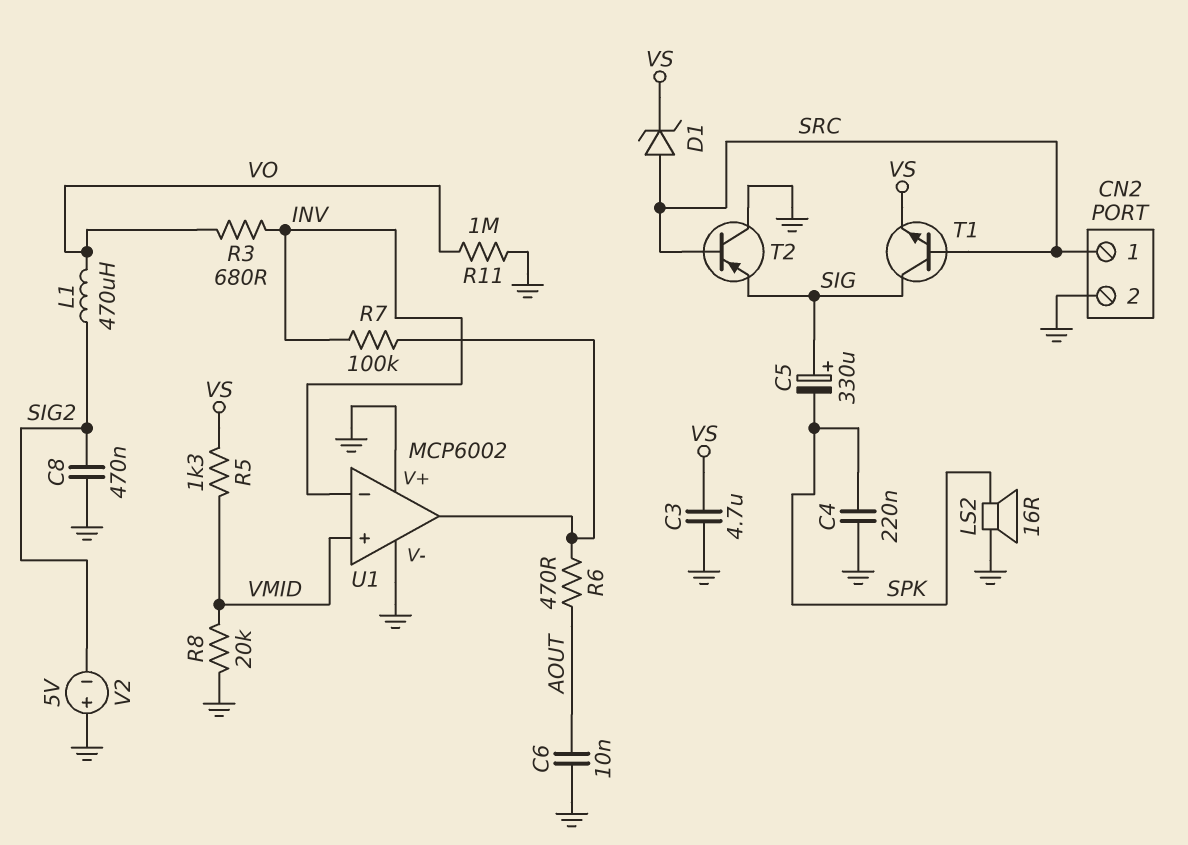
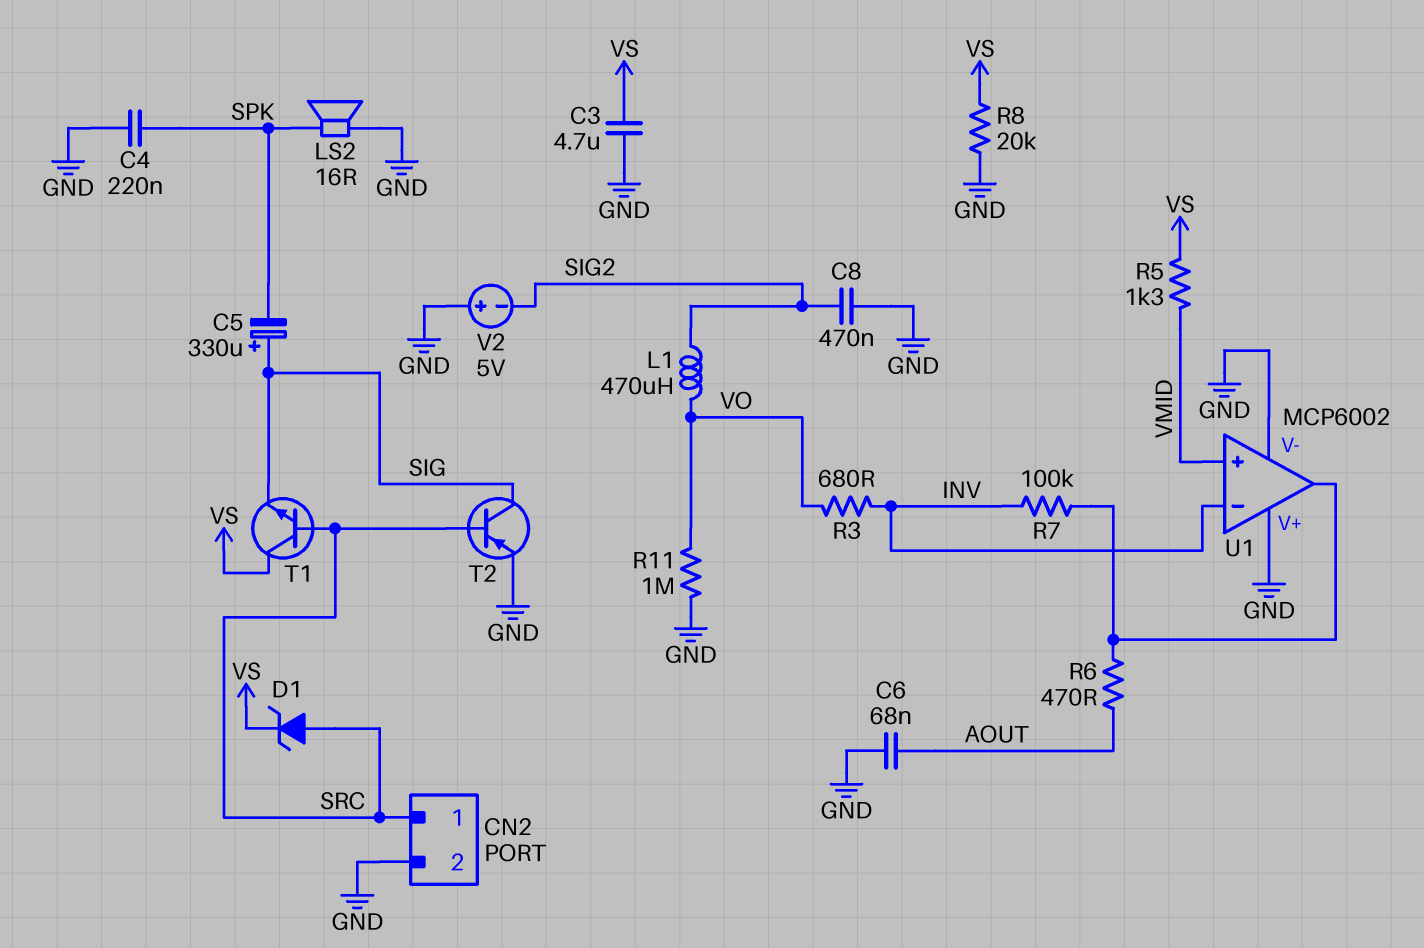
C6: 10nF (AOUT, GND) -> 68nF (AOUT, GND)
R8: 20k (GND, VMID) -> 20k (GND, VS)
T1: NPN (B SRC, C SIG, E VS) -> NPN (B SRC, C VS, E SIG)
T2: PNP (B SRC, C GND, E SIG) -> PNP (B SRC, C SIG, E GND)

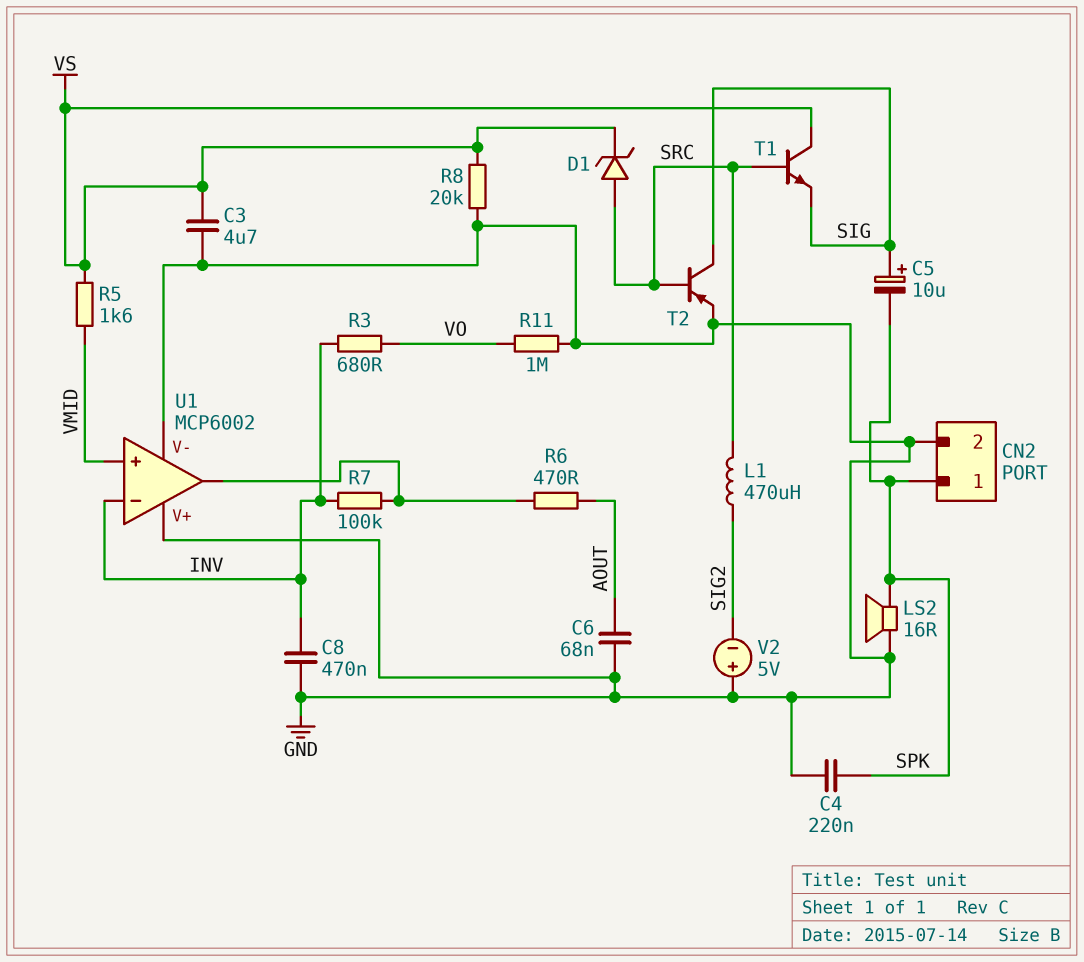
C5: 330uF (plus SIG, minus SPK) -> 10uF (plus SIG, minus SPK)
C8: 470nF (GND, SIG2) -> 470nF (GND, INV)
CN2 pin 1: SRC -> SPK
L1: 470uH (SIG2, VO) -> 470uH (SIG2, SRC)
R5: 1.3k (VMID, VS) -> 1.6k (VMID, VS)

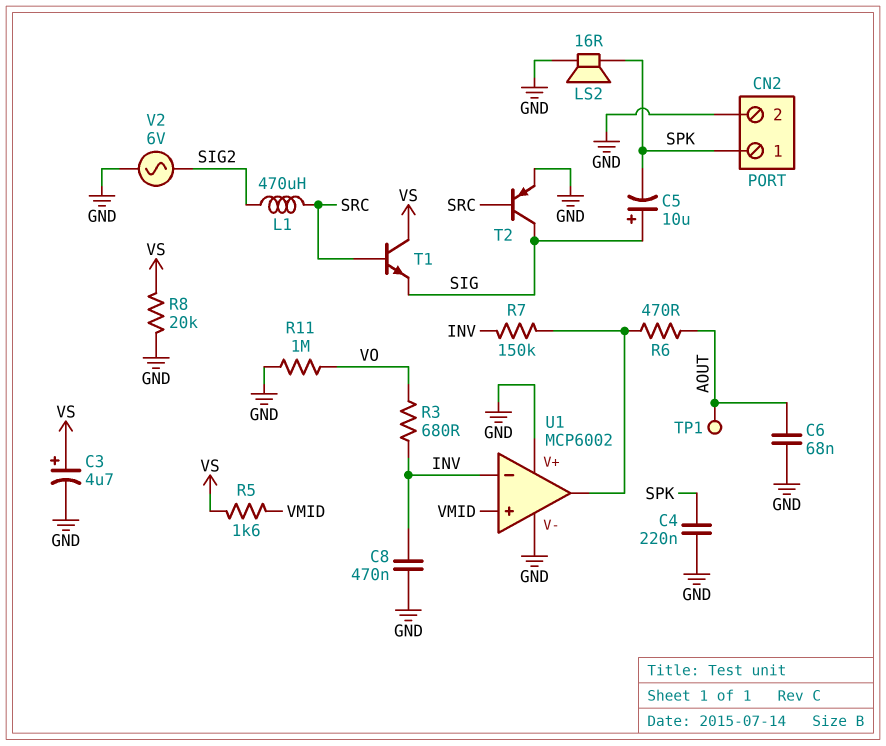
C3: 4.7uF (GND, VS) -> 4.7uF (plus VS, minus GND)
D1: zener (A SRC, K VS) -> none
R7: 100k (INV, U1/out) -> 150k (INV, U1/out)
TP1: none -> test point (AOUT)
V2: 5V (plus GND, minus SIG2) -> AC 6V (GND, SIG2)

